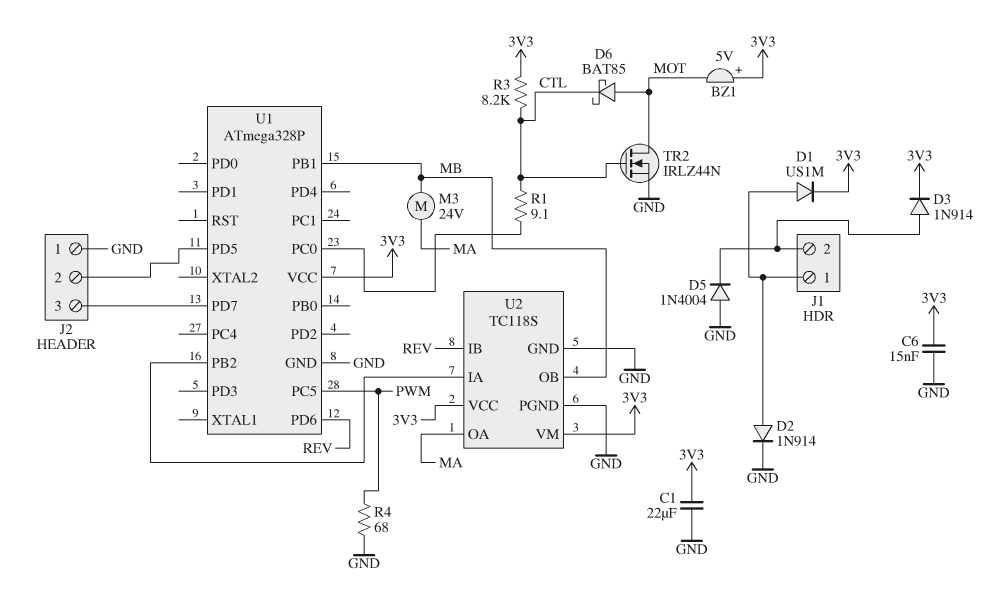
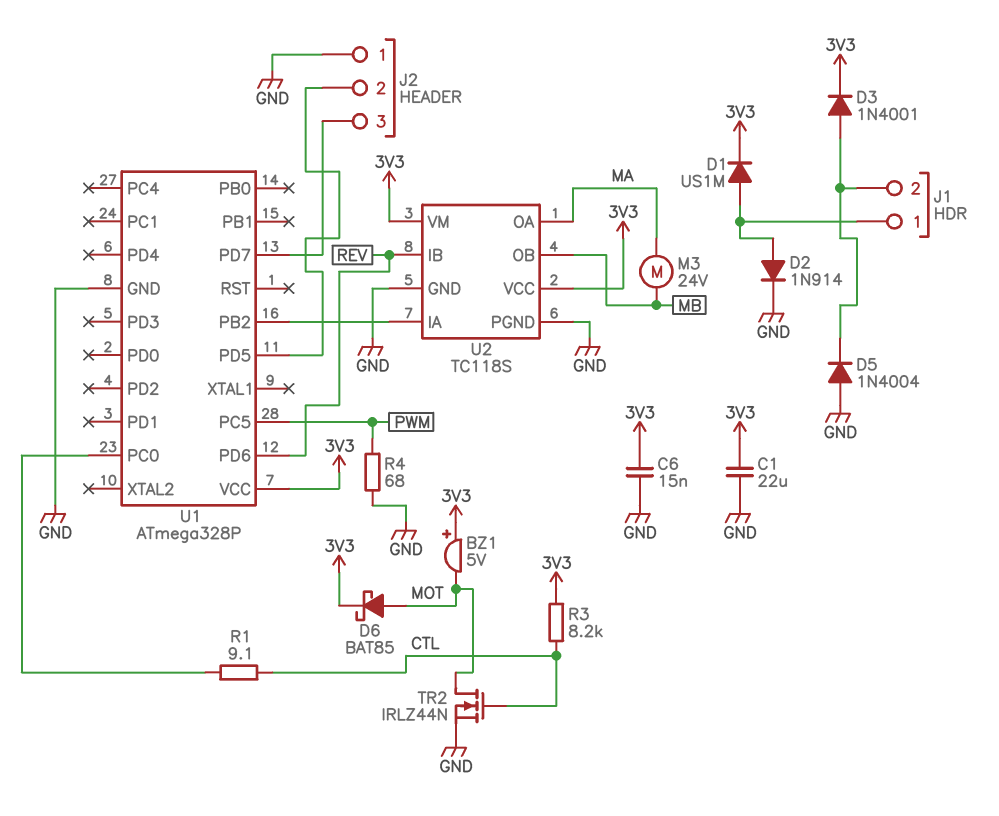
D3: diode 1N914 (A J1/2, K 3V3) -> diode 1N4001 (A J1/2, K 3V3)
D6: schottky BAT85 (A MOT, K CTL) -> schottky BAT85 (A MOT, K 3V3)
U1 pin PB1: MB -> none

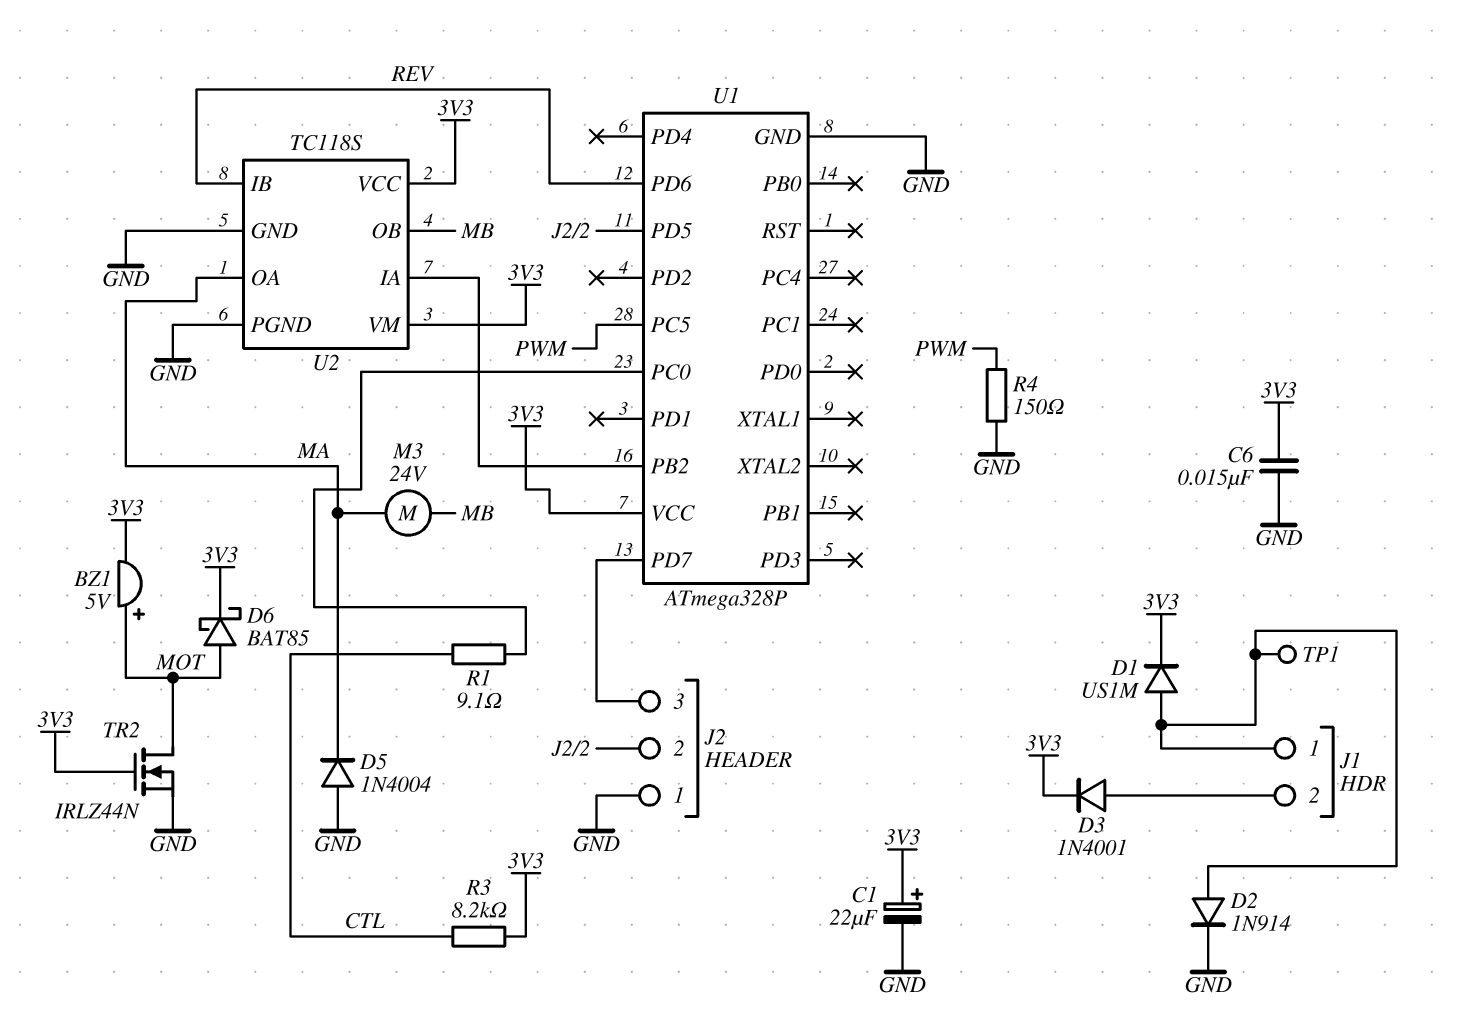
BZ1: buzzer 5V (plus 3V3, minus MOT) -> buzzer 5V (plus MOT, minus 3V3)
C1: 22uF (3V3, GND) -> 22uF (plus 3V3, minus GND)
D5: diode 1N4004 (A GND, K J1/2) -> diode 1N4004 (A GND, K MA)
R4: 68 (GND, PWM) -> 150 (GND, PWM)
TP1: none -> test point (J1/1)
TR2: NMOS IRLZ44N (G CTL, D MOT, S GND) -> NMOS IRLZ44N (G 3V3, D MOT, S GND)

